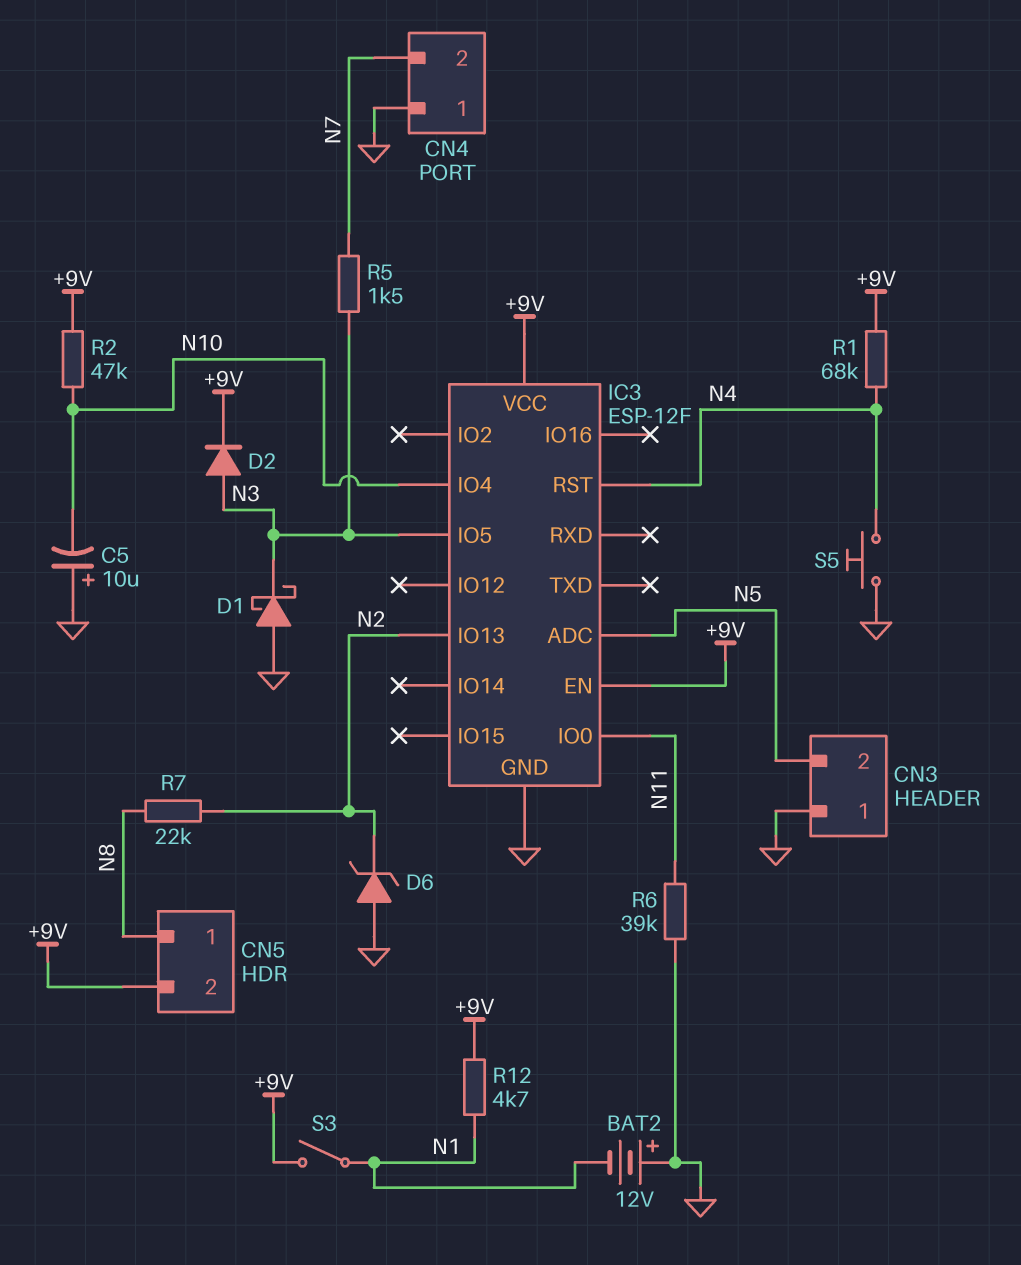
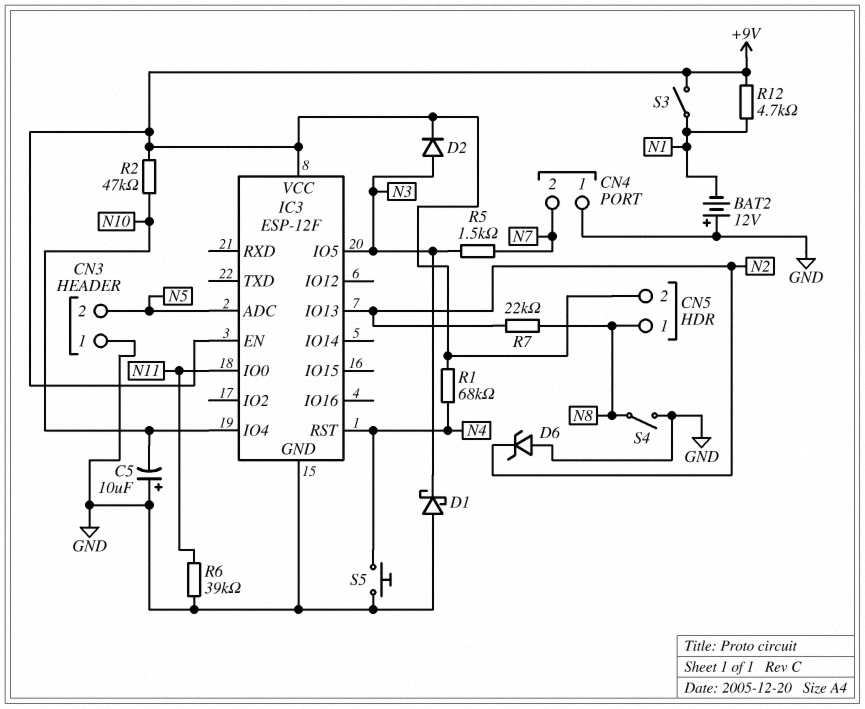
S4: none -> switch (GND, N8)

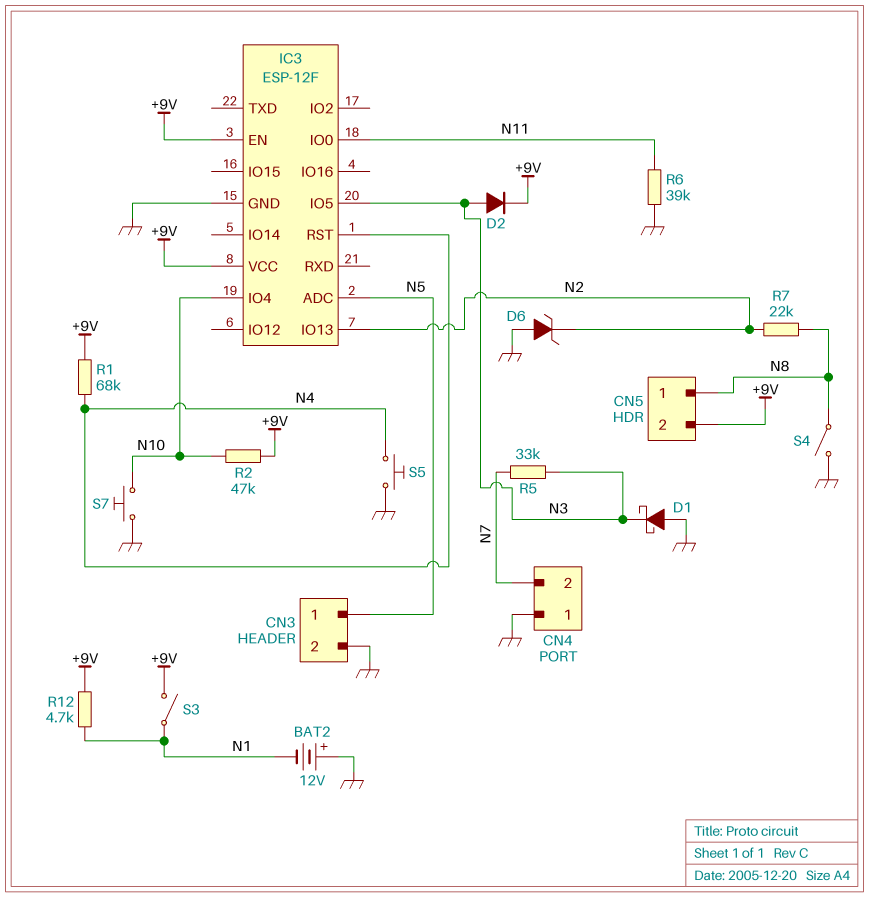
C5: 10uF (plus GND, minus N10) -> none
CN3 pin 1: GND -> N5
CN3 pin 2: N5 -> GND
R5: 1.5k (N3, N7) -> 33k (N3, N7)
S7: none -> button (GND, N10)

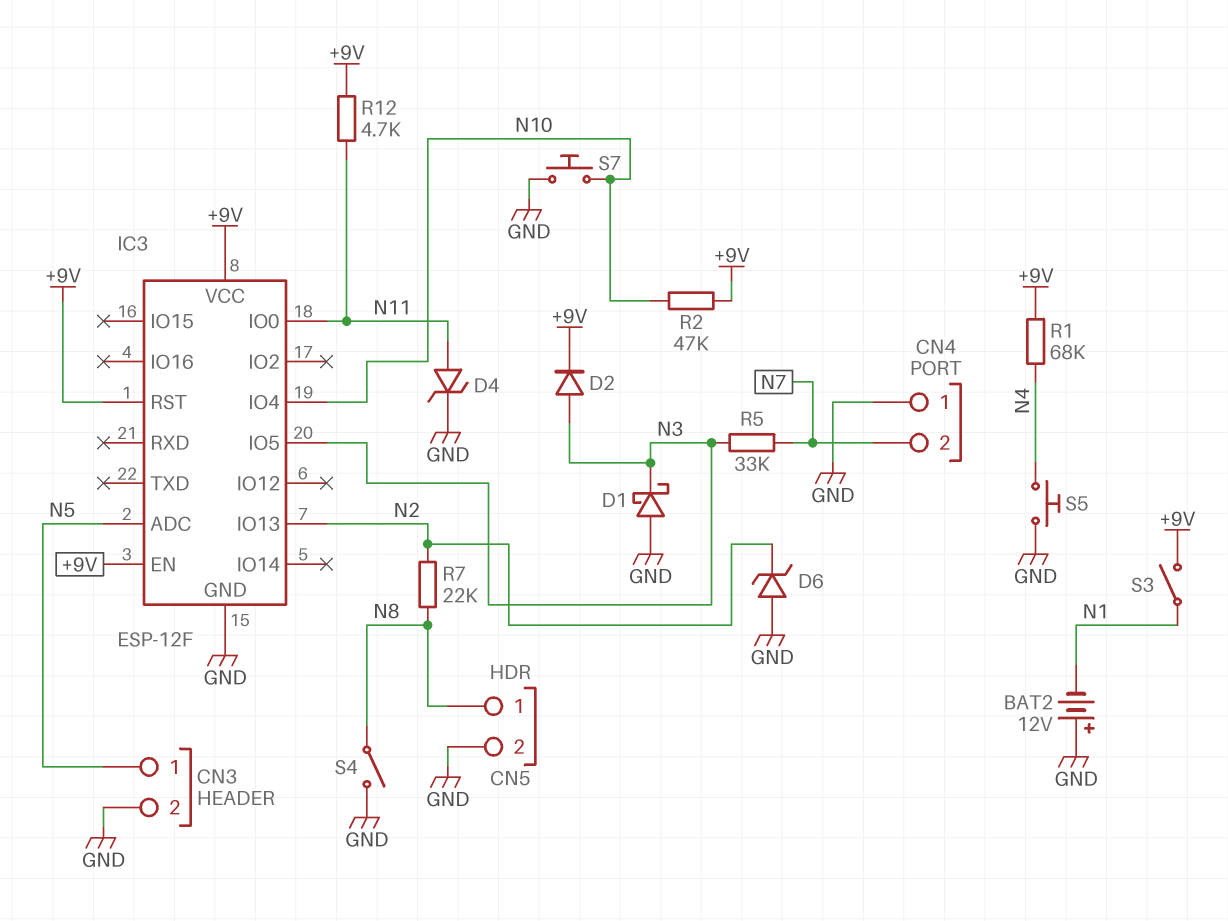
CN5 pin 2: +9V -> GND
D4: none -> zener (A N11, K GND)
IC3 pin RST: N4 -> +9V
R6: 39k (GND, N11) -> none
R12: 4.7k (+9V, N1) -> 4.7k (+9V, N11)

